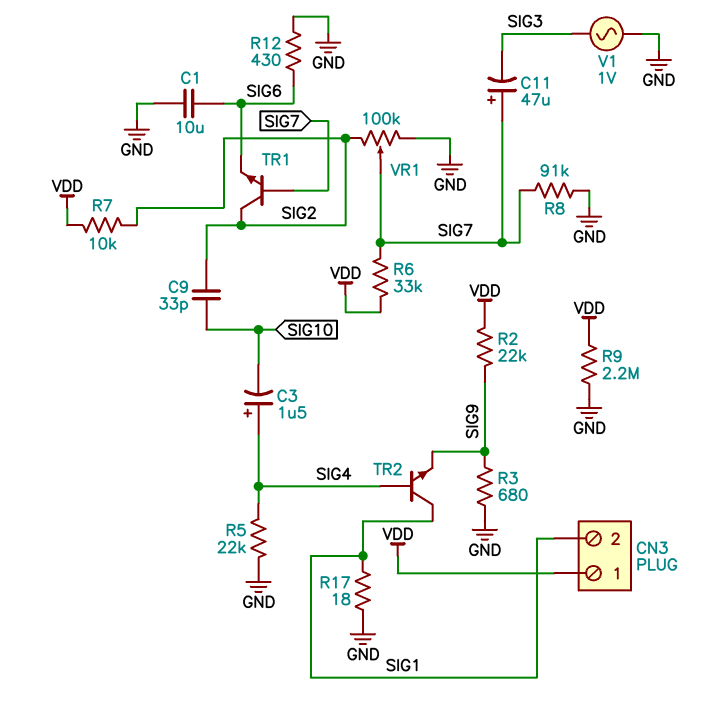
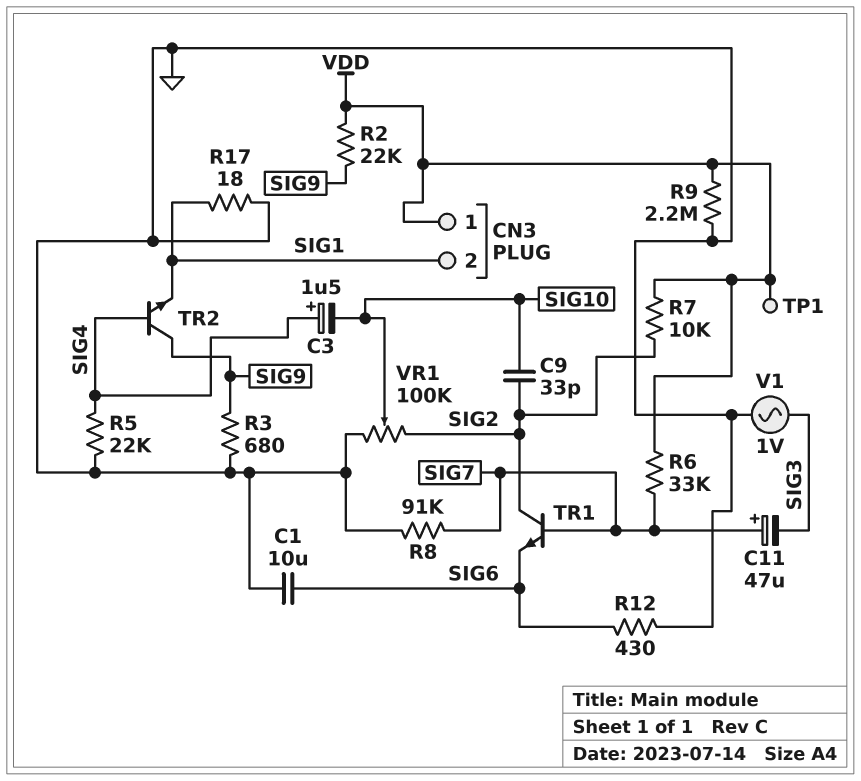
TP1: none -> test point (VDD)
TR2: NPN (B SIG4, C SIG1, E SIG9) -> NPN (B SIG4, C SIG9, E SIG1)
VR1: 100k (GND, SIG2, wiper SIG7) -> 100k (GND, SIG2, wiper SIG10)

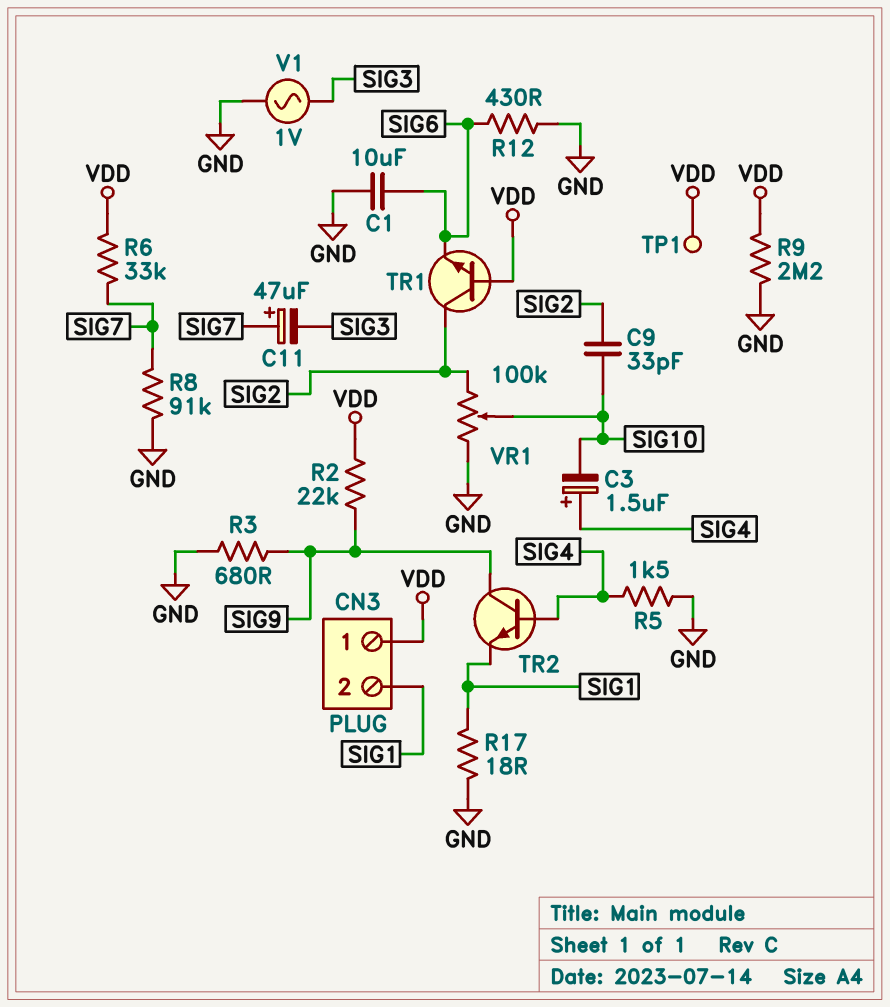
R5: 22k (GND, SIG4) -> 1.5k (GND, SIG4)
R7: 10k (SIG2, VDD) -> none
TR1: NPN (B SIG7, C SIG2, E SIG6) -> NPN (B VDD, C SIG2, E SIG6)

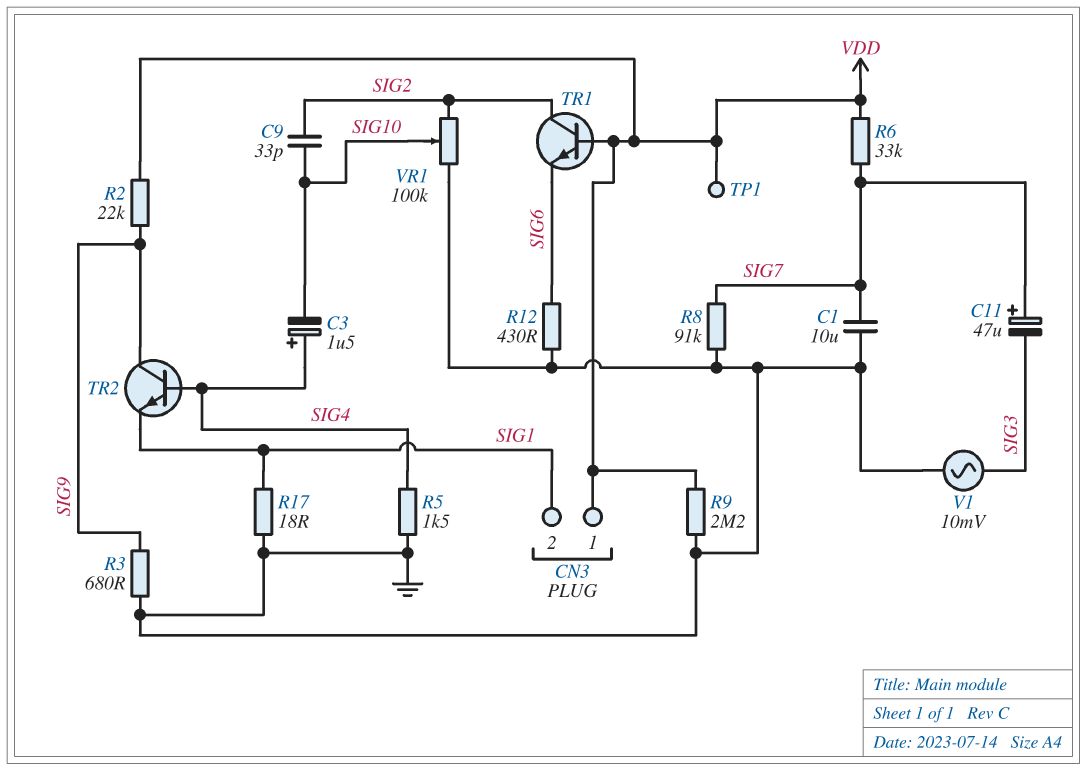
C1: 10uF (GND, SIG6) -> 10uF (GND, SIG7)
V1: AC 1V (GND, SIG3) -> AC 10mV (GND, SIG3)

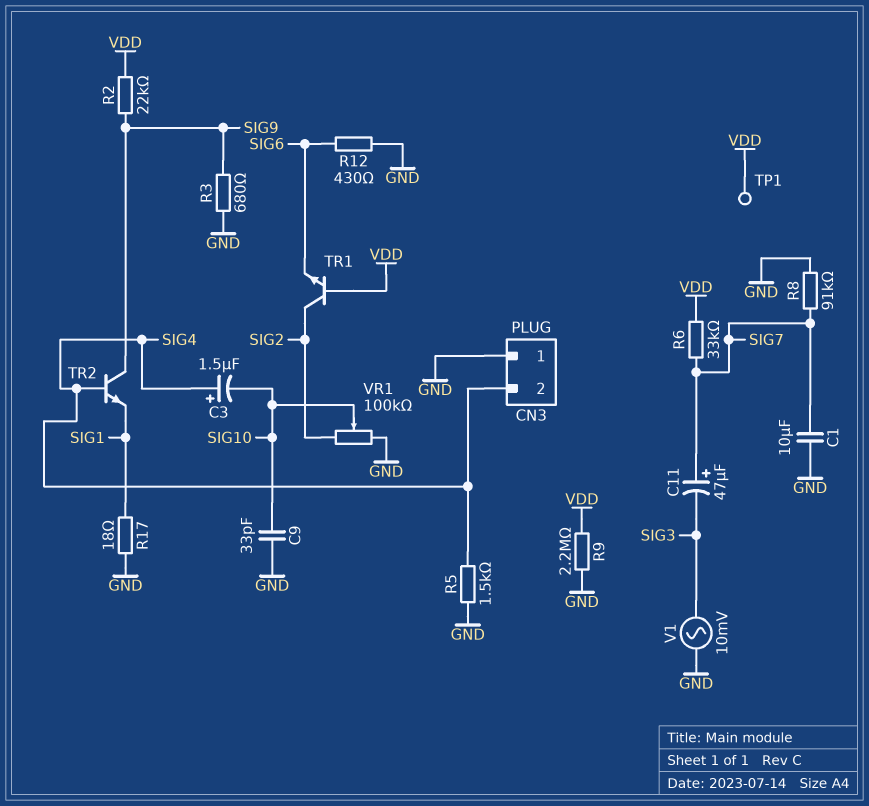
C9: 33pF (SIG2, SIG10) -> 33pF (GND, SIG10)
CN3 pin 1: VDD -> GND
CN3 pin 2: SIG1 -> SIG4

